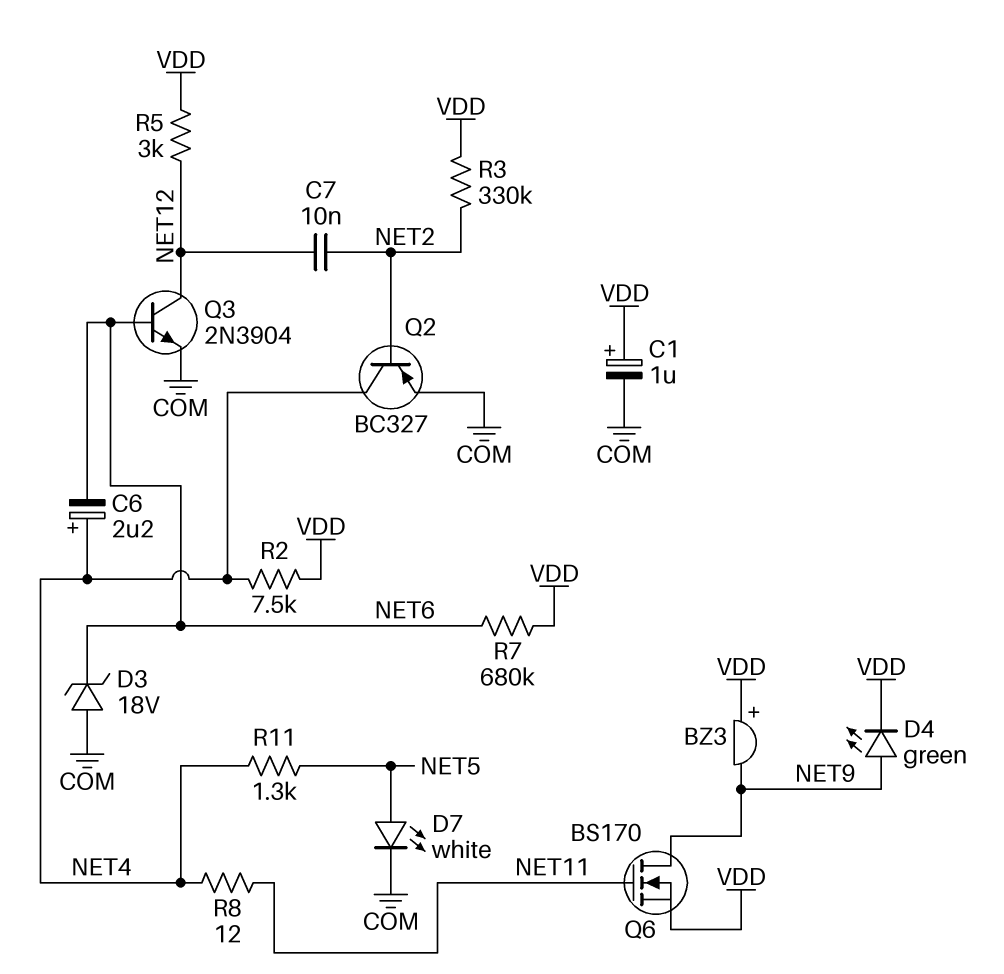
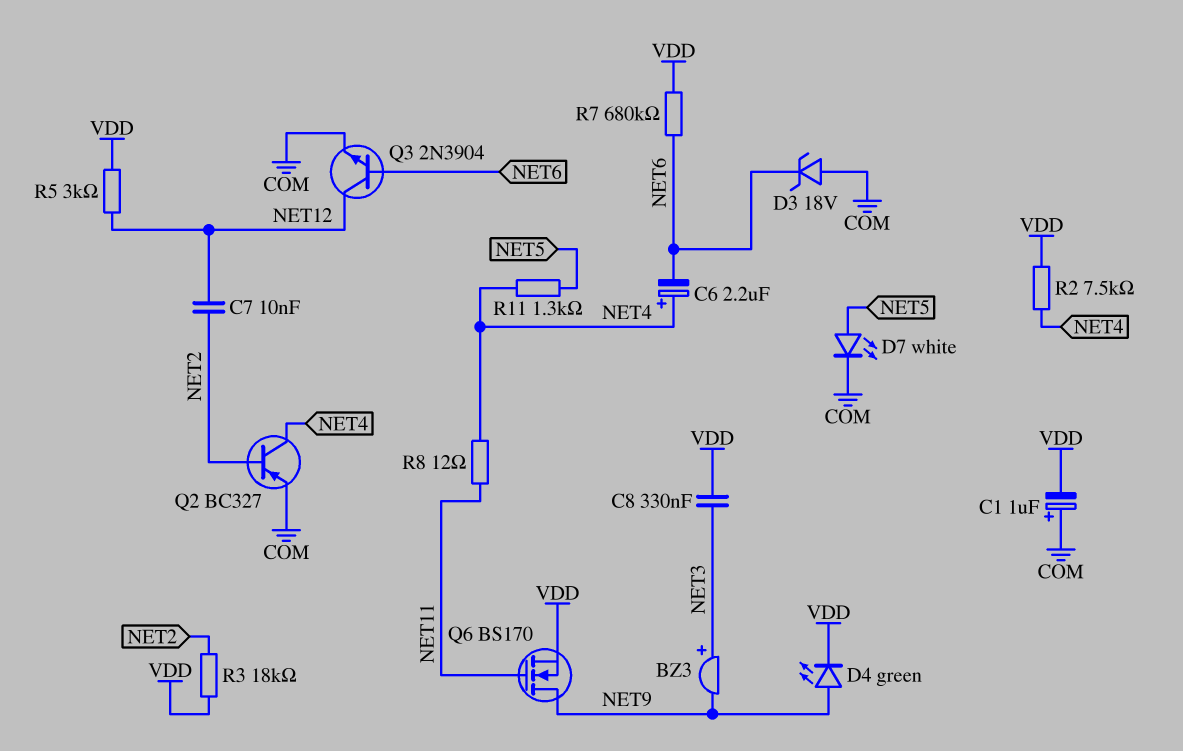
BZ3: buzzer (plus VDD, minus NET9) -> buzzer (plus NET3, minus NET9)
C1: 1uF (plus VDD, minus COM) -> 1uF (plus COM, minus VDD)
C8: none -> 330nF (NET3, VDD)
R3: 330k (NET2, VDD) -> 18k (NET2, VDD)

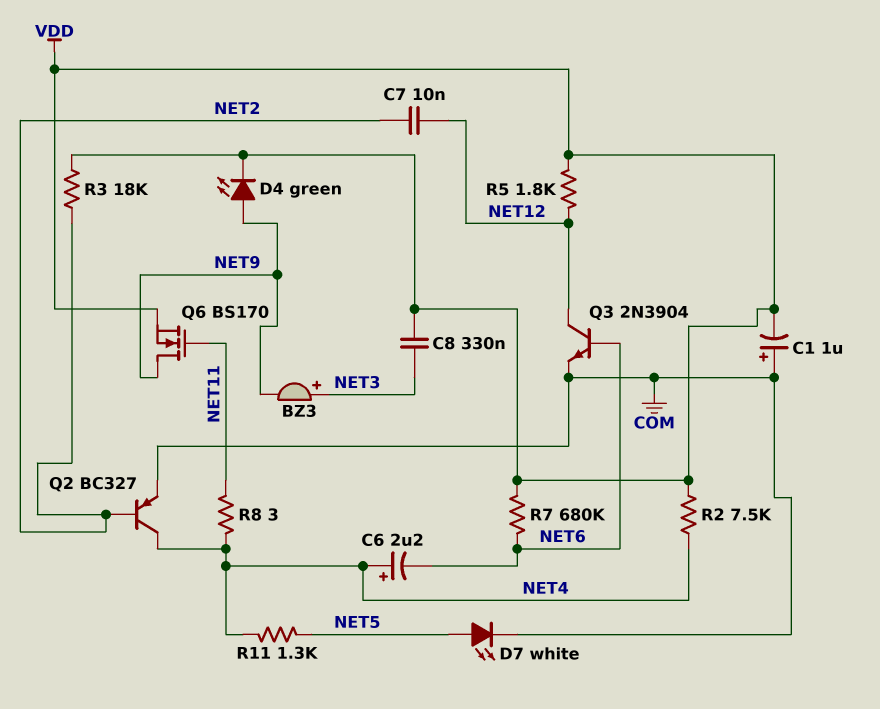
D3: zener 18V (A COM, K NET6) -> none
R5: 3k (NET12, VDD) -> 1.8k (NET12, VDD)
R8: 12 (NET4, NET11) -> 3 (NET4, NET11)

